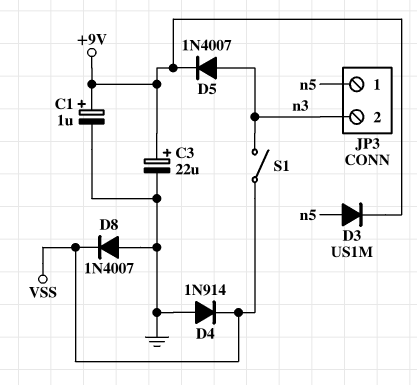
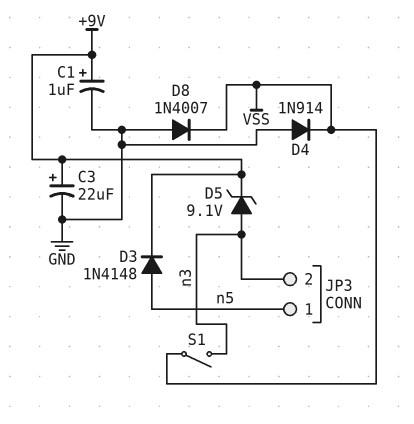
D3: diode US1M (A n5, K +9V) -> diode 1N4148 (A n5, K +9V)
D5: diode 1N4007 (A n3, K +9V) -> zener 9.1V (A n3, K +9V)

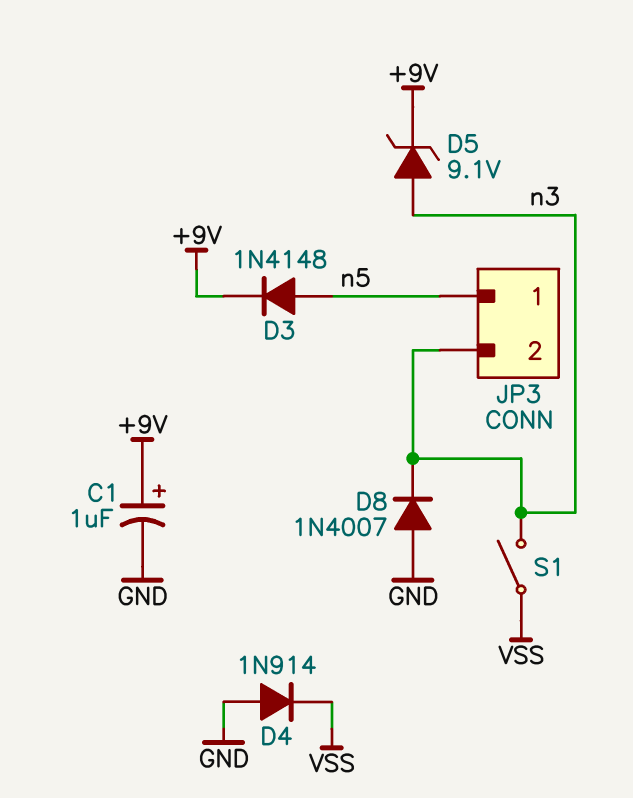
C3: 22uF (plus +9V, minus GND) -> none
D8: diode 1N4007 (A GND, K VSS) -> diode 1N4007 (A GND, K n3)

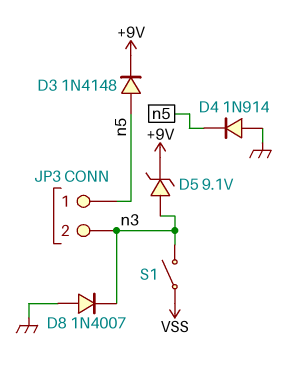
C1: 1uF (plus +9V, minus GND) -> none
D4: diode 1N914 (A GND, K VSS) -> diode 1N914 (A GND, K n5)

